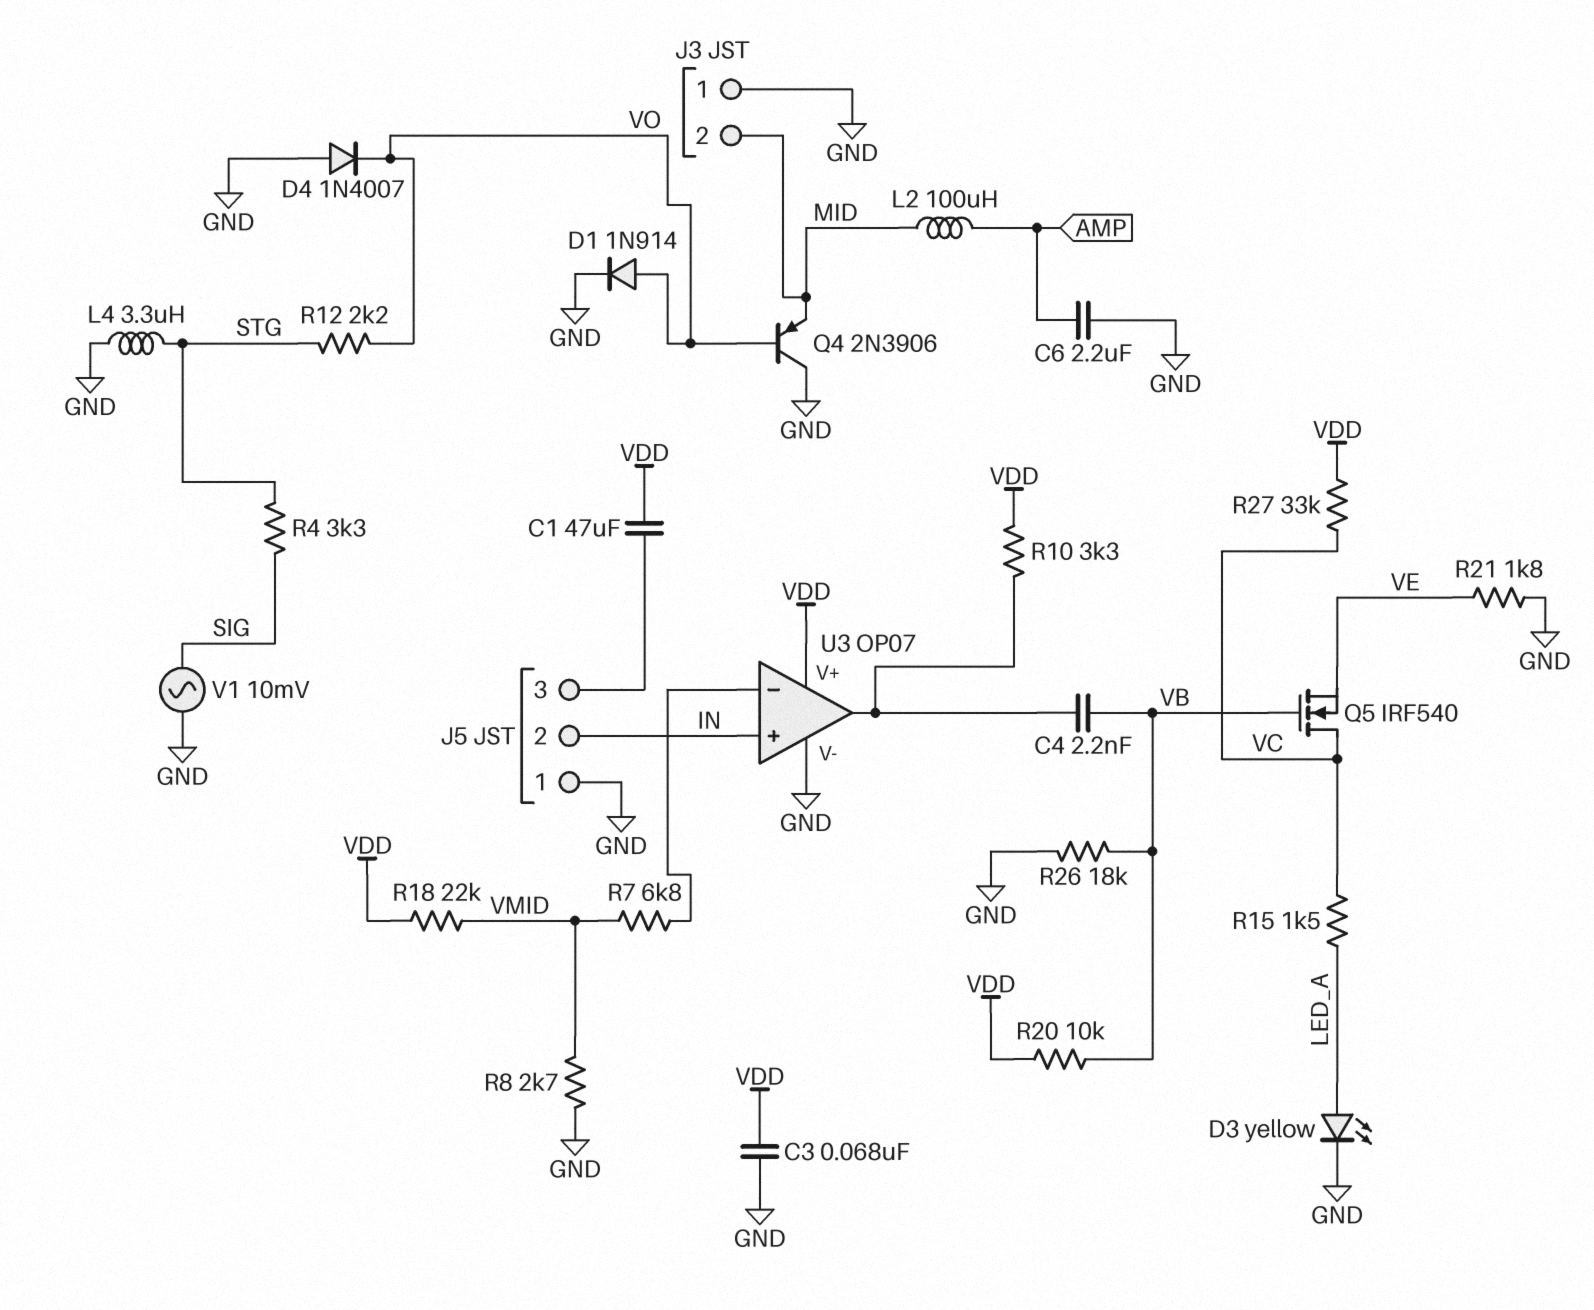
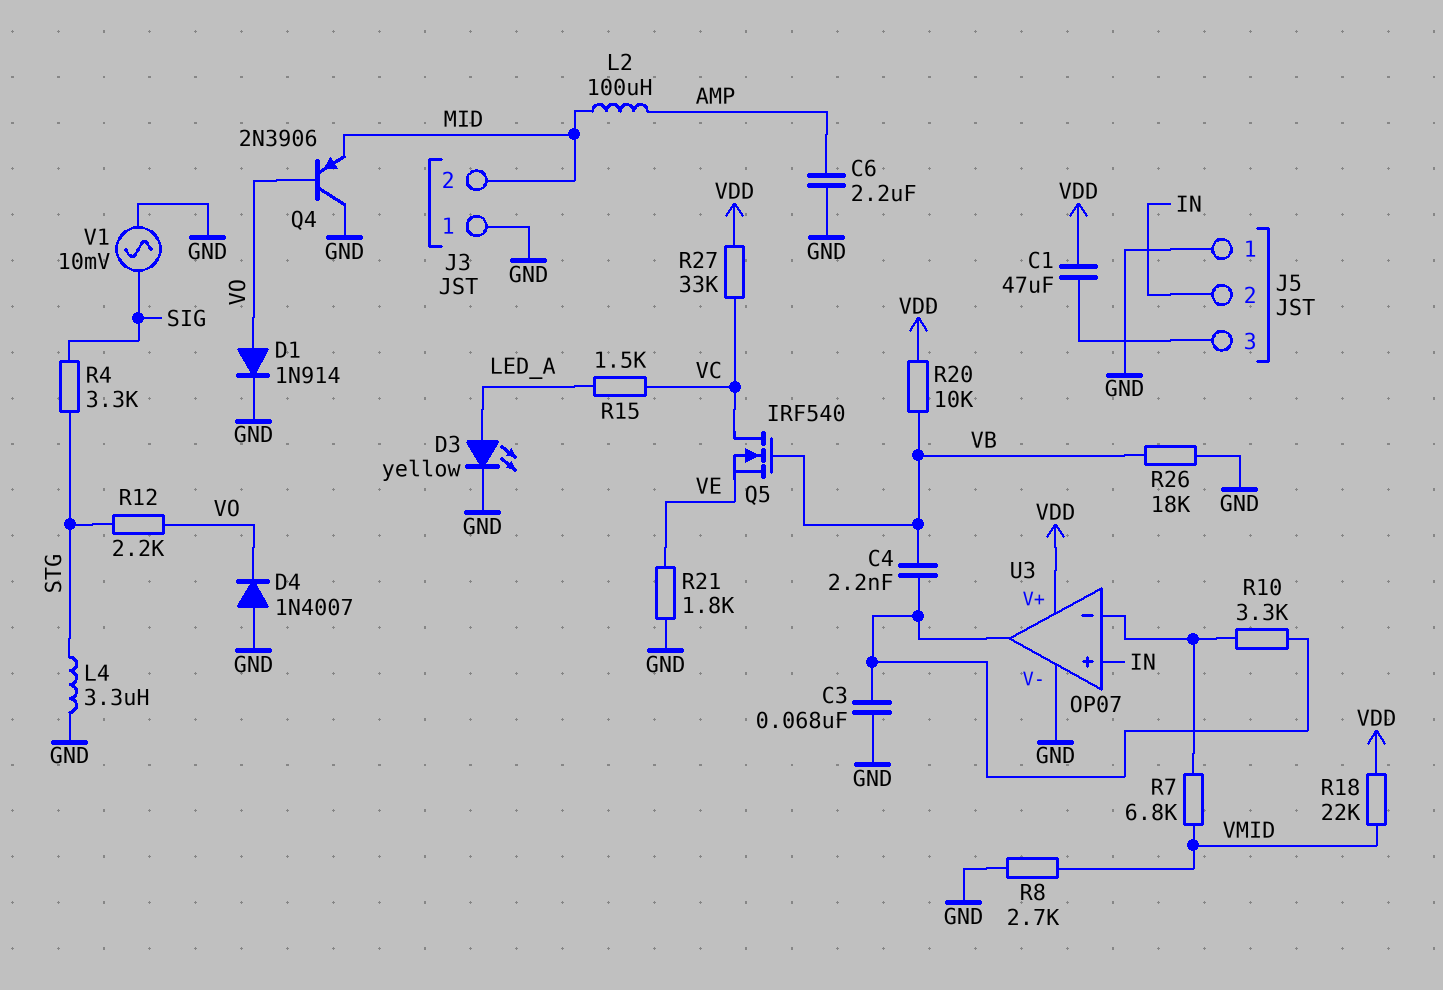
C3: 68nF (GND, VDD) -> 68nF (GND, U3/out)
R10: 3.3k (U3/out, VDD) -> 3.3k (U3/in-, U3/out)

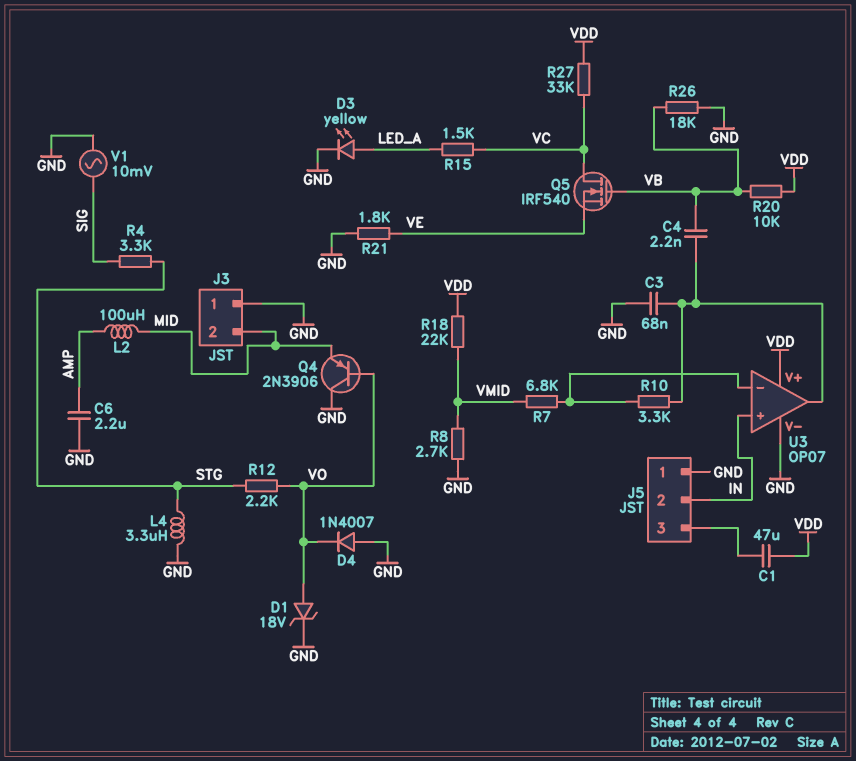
D1: diode 1N914 (A VO, K GND) -> zener 18V (A VO, K GND)

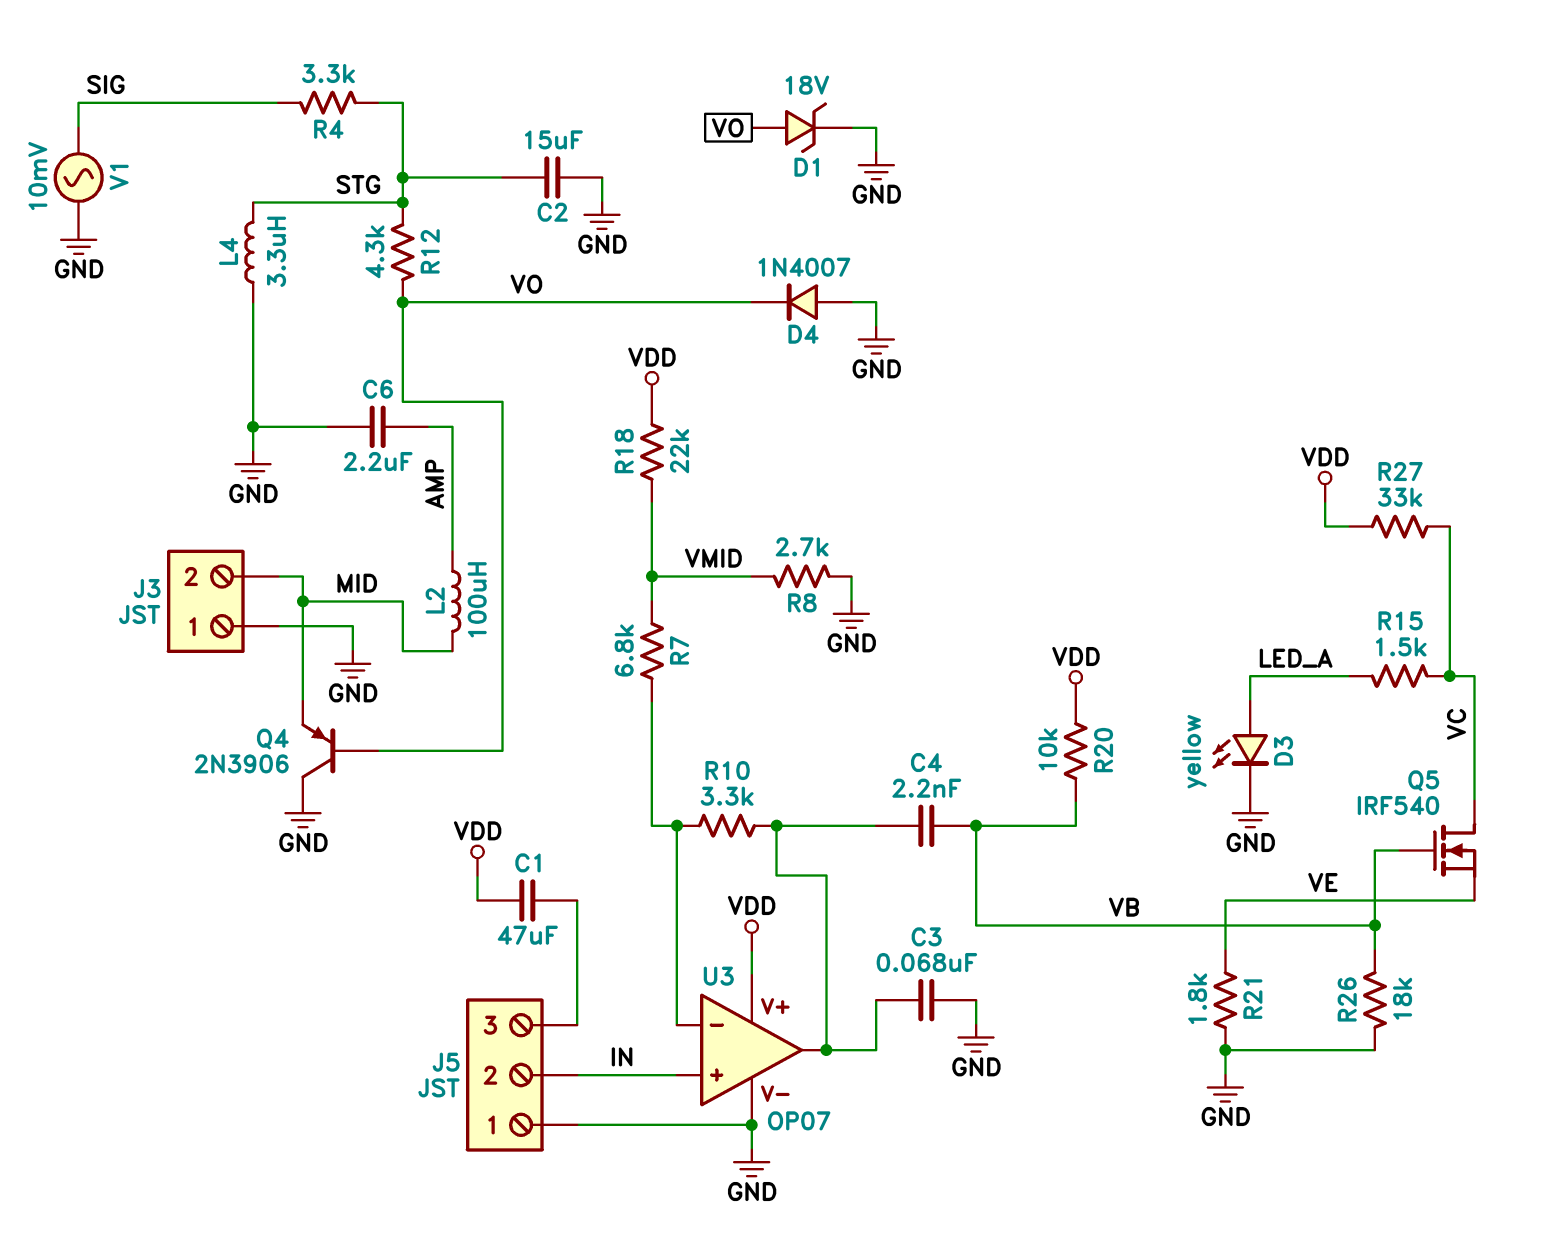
C2: none -> 15uF (GND, STG)
R12: 2.2k (STG, VO) -> 4.3k (STG, VO)

